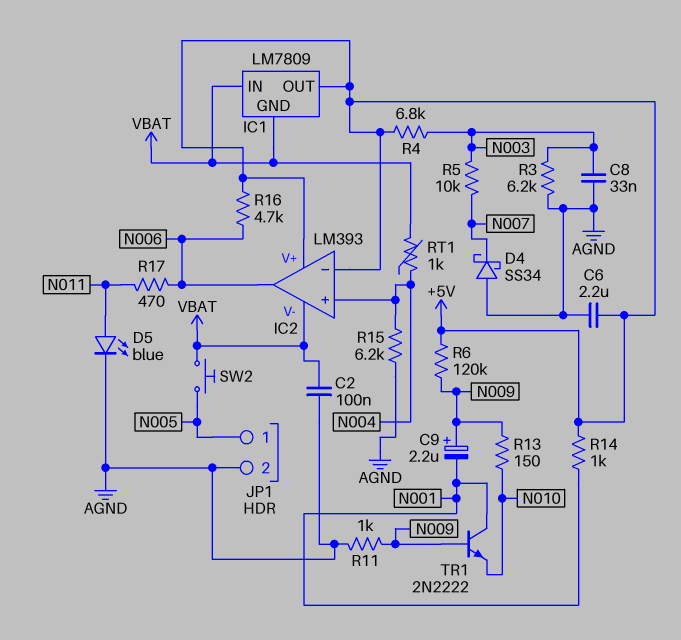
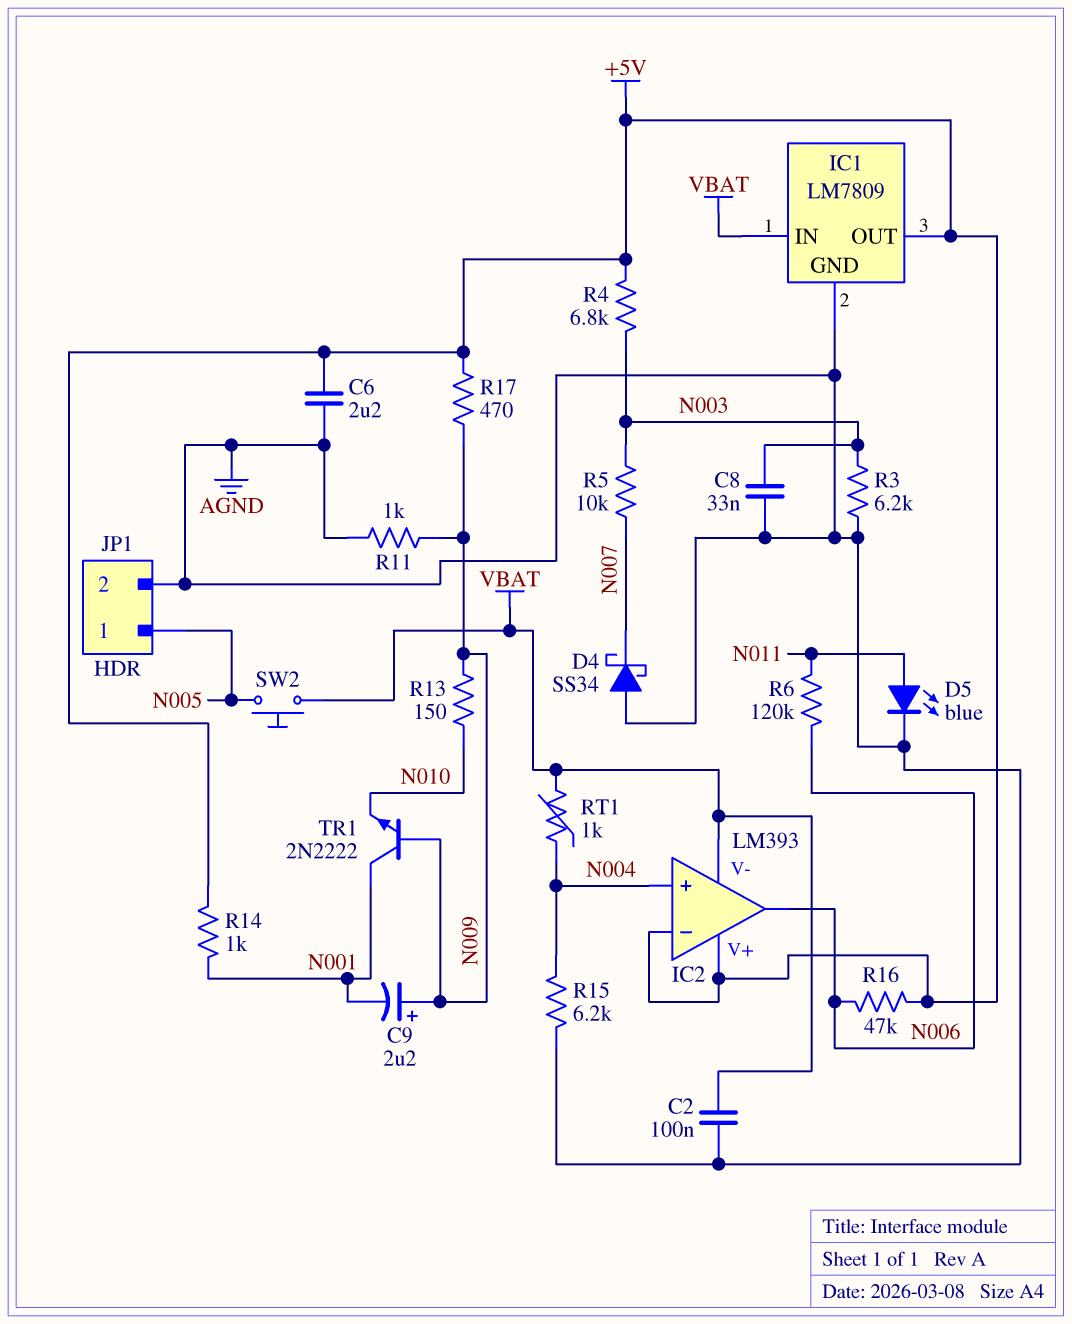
IC1 pin GND: VBAT -> AGND
R6: 120k (+5V, N009) -> 120k (N006, N011)
R16: 4.7k (+5V, N006) -> 47k (+5V, N006)
R17: 470 (N006, N011) -> 470 (+5V, N009)

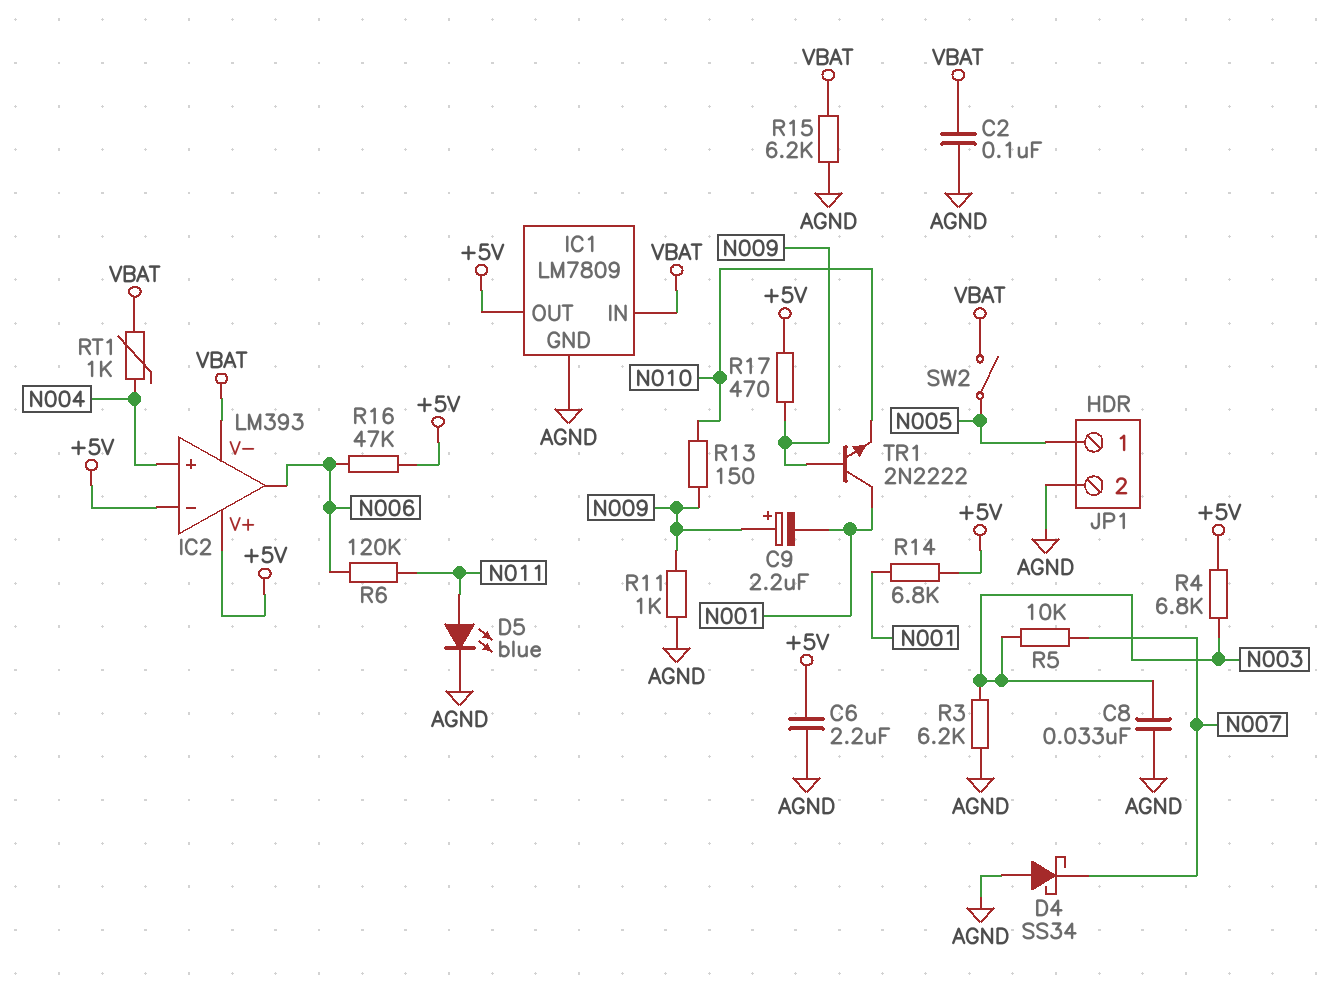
R14: 1k (+5V, N001) -> 6.8k (+5V, N001)
R15: 6.2k (AGND, N004) -> 6.2k (AGND, VBAT)
SW2: button (N005, VBAT) -> switch (N005, VBAT)

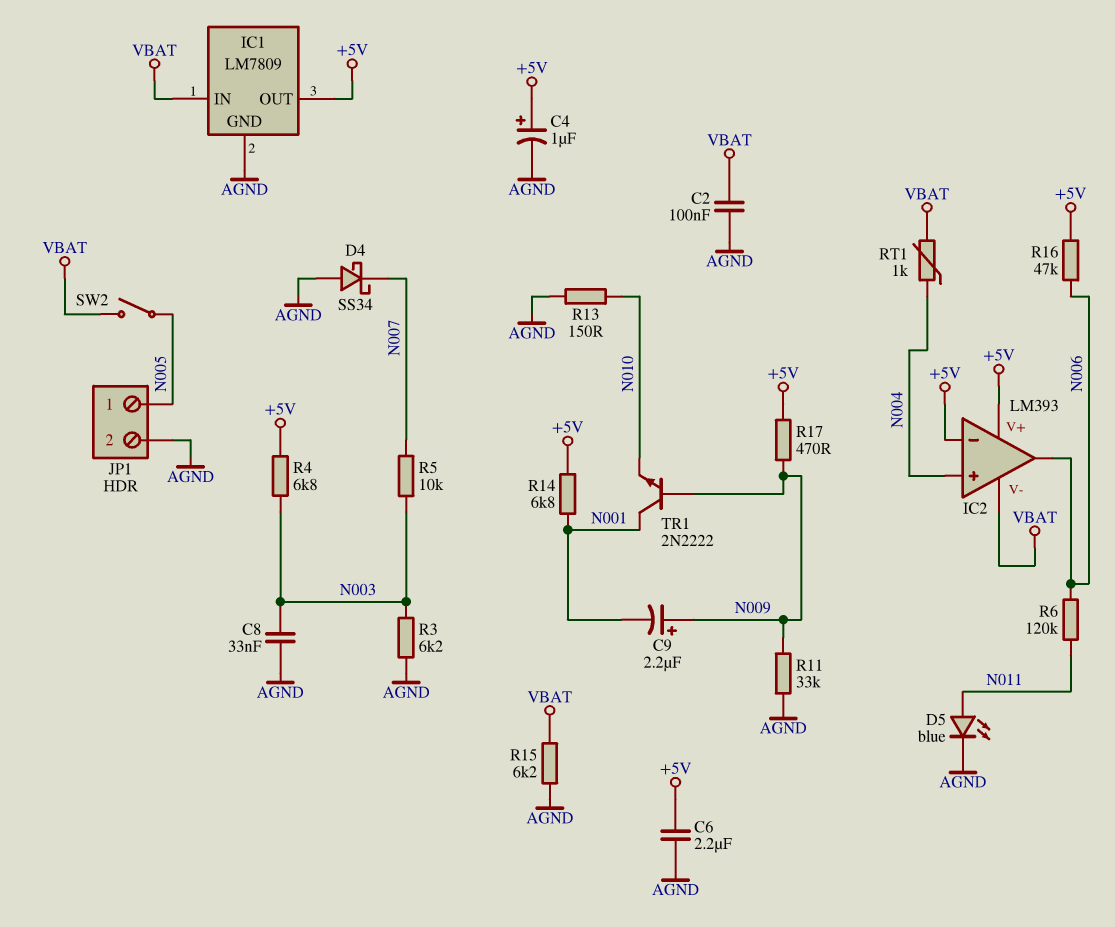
C4: none -> 1uF (plus +5V, minus AGND)
R11: 1k (AGND, N009) -> 33k (AGND, N009)
R13: 150 (N009, N010) -> 150 (AGND, N010)

